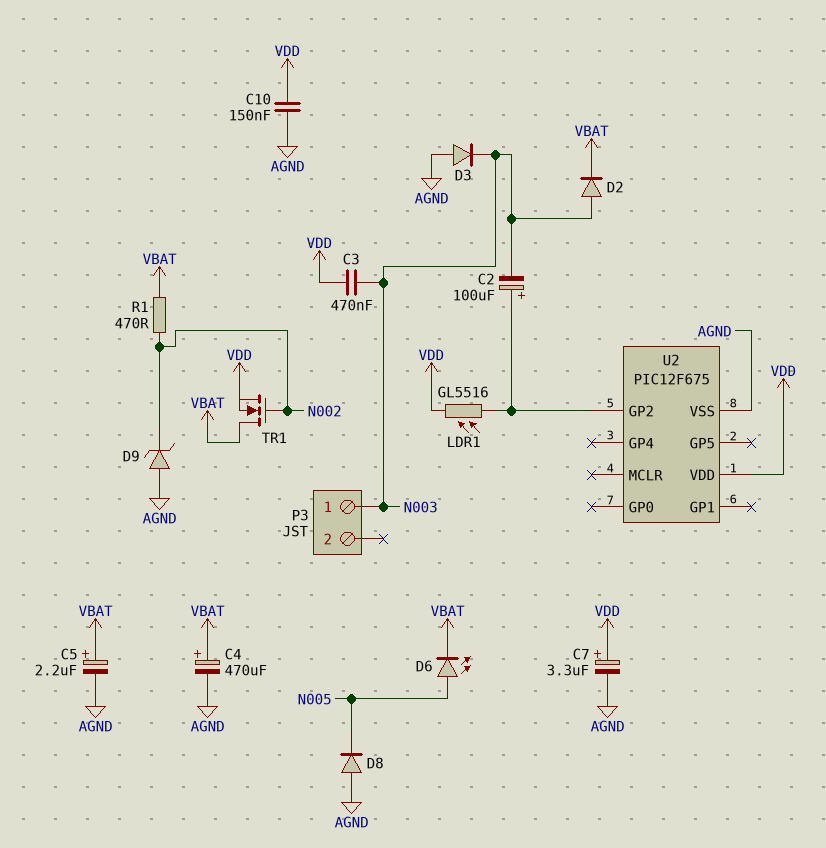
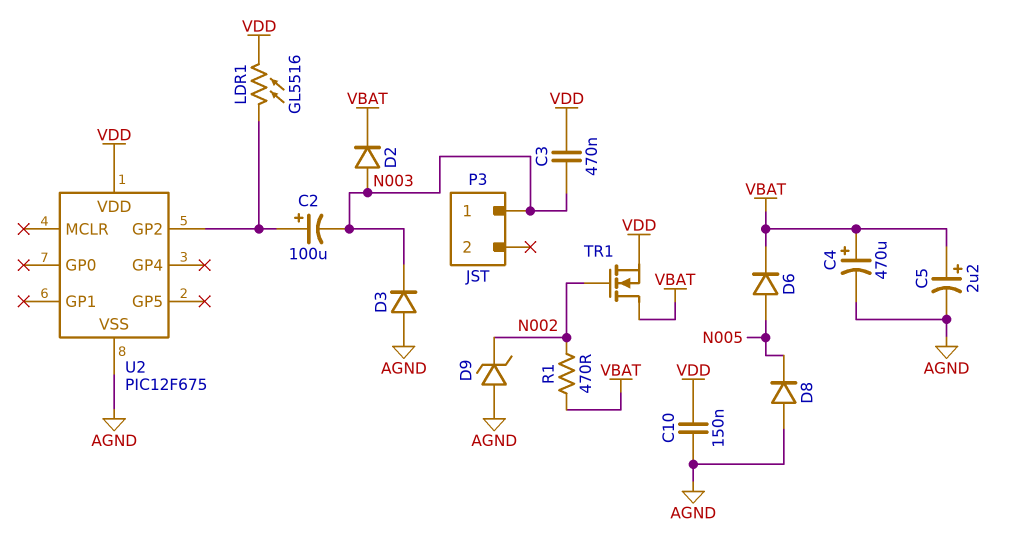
C7: 3.3uF (plus VDD, minus AGND) -> none
D6: LED (A N005, K VBAT) -> diode (A N005, K VBAT)

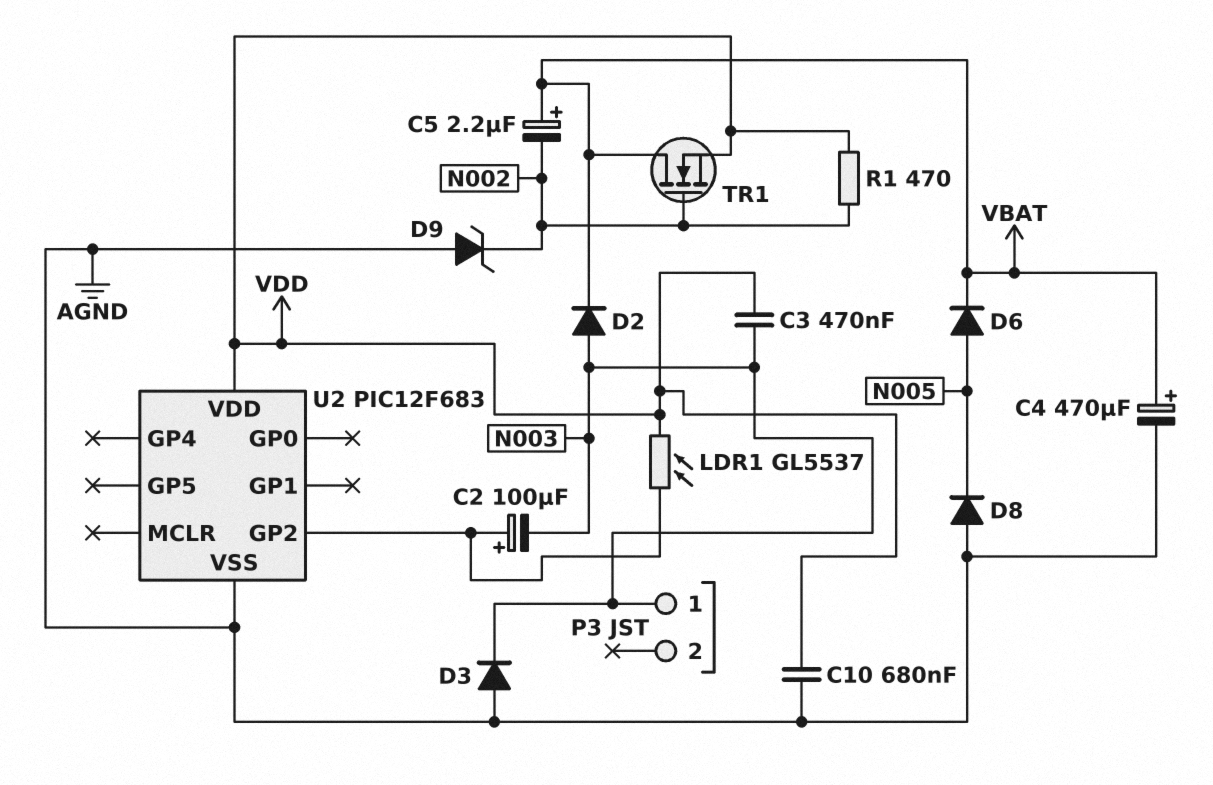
C5: 2.2uF (plus VBAT, minus AGND) -> 2.2uF (plus VBAT, minus N002)
C10: 150nF (AGND, VDD) -> 680nF (AGND, VDD)
LDR1: GL5516 (U2/GP2, VDD) -> GL5537 (U2/GP2, VDD)
R1: 470 (N002, VBAT) -> 470 (N002, VDD)
U2: PIC12F675 -> PIC12F683

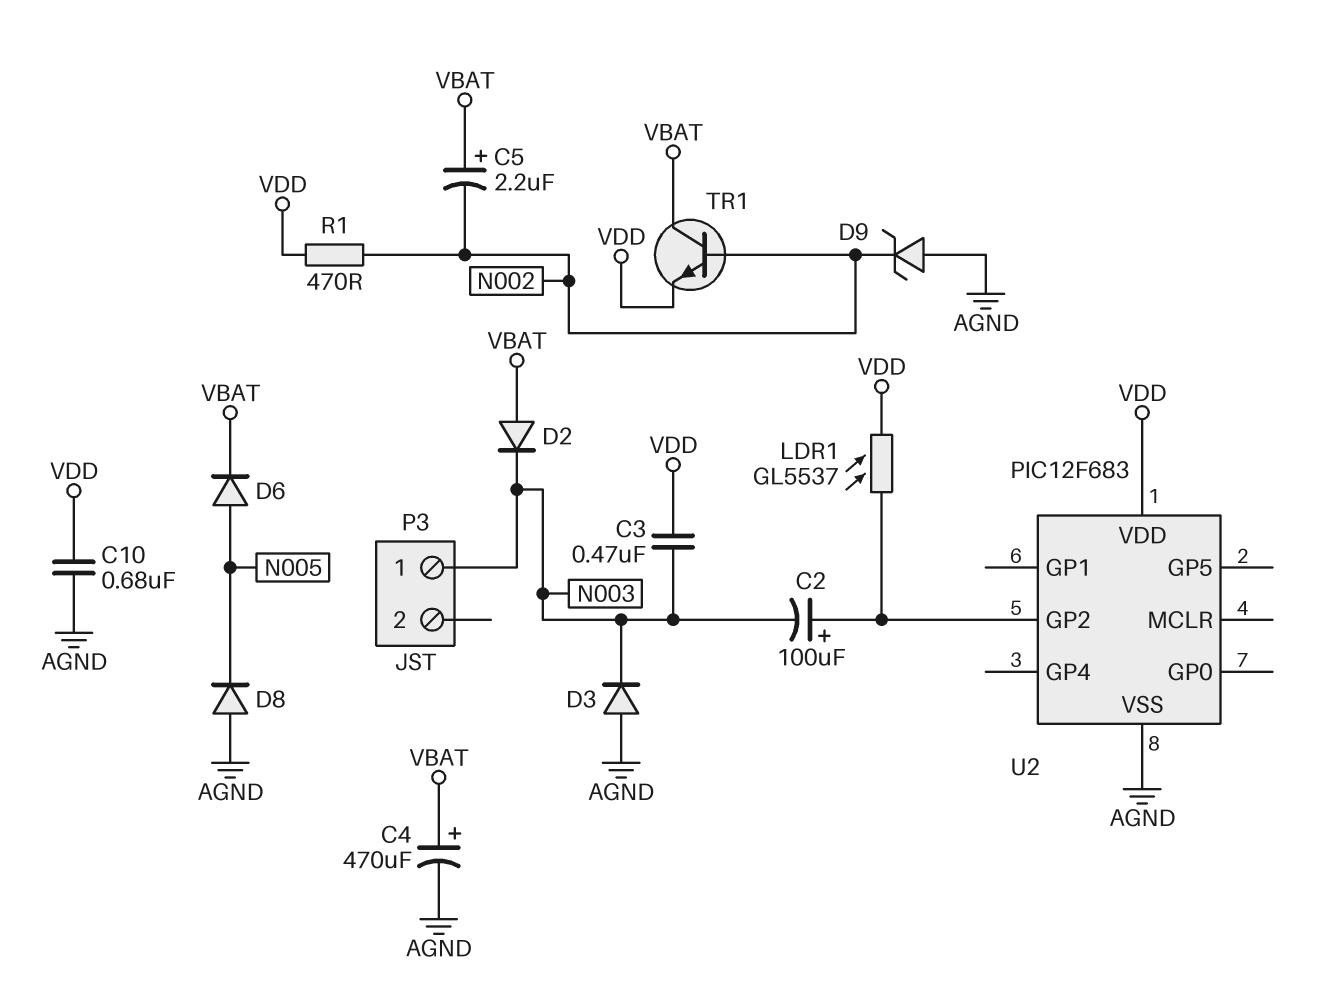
D2: diode (A N003, K VBAT) -> diode (A VBAT, K N003)
TR1: NMOS (G N002, D VBAT, S VDD) -> NPN (B N002, C VBAT, E VDD)

